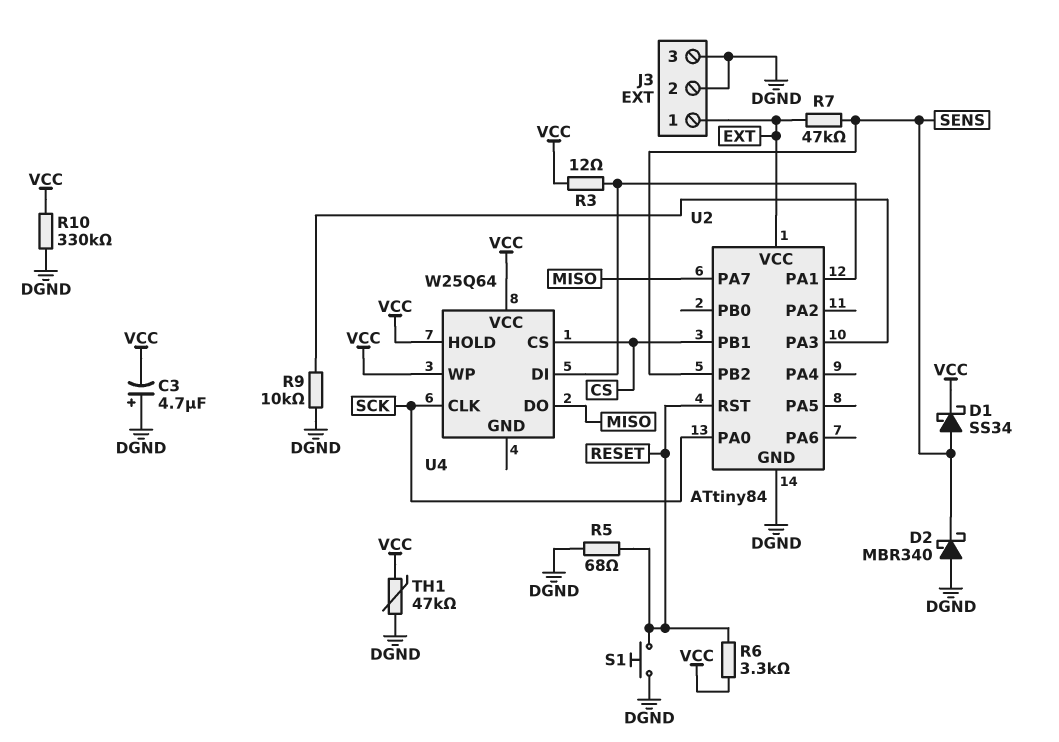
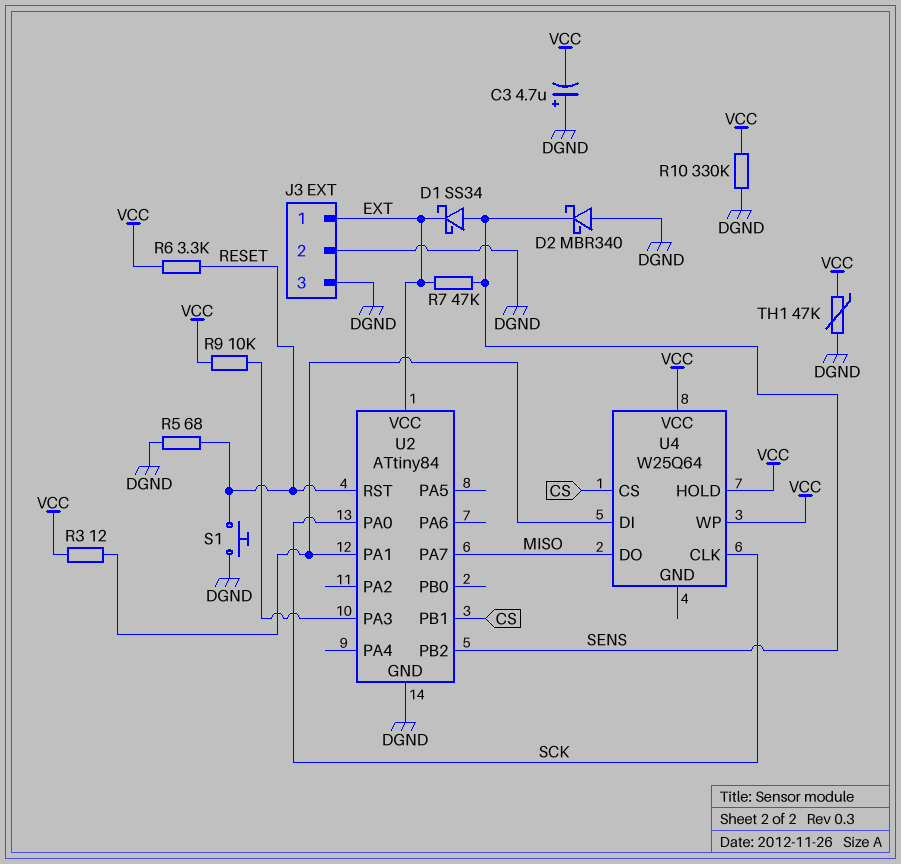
D1: schottky SS34 (A SENS, K VCC) -> schottky SS34 (A SENS, K EXT)
R9: 10k (DGND, U2/PA3) -> 10k (U2/PA3, VCC)

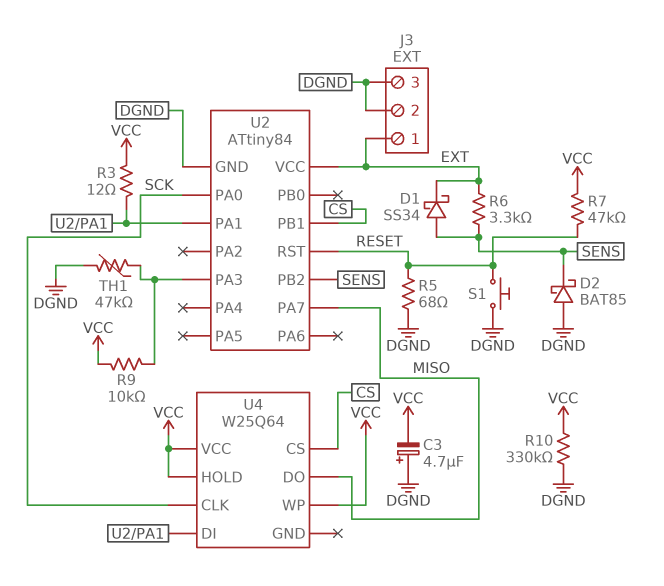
D2: schottky MBR340 (A DGND, K SENS) -> schottky BAT85 (A DGND, K SENS)
R6: 3.3k (RESET, VCC) -> 3.3k (EXT, SENS)
R7: 47k (EXT, SENS) -> 47k (RESET, VCC)
TH1: 47k (DGND, VCC) -> 47k (DGND, U2/PA3)

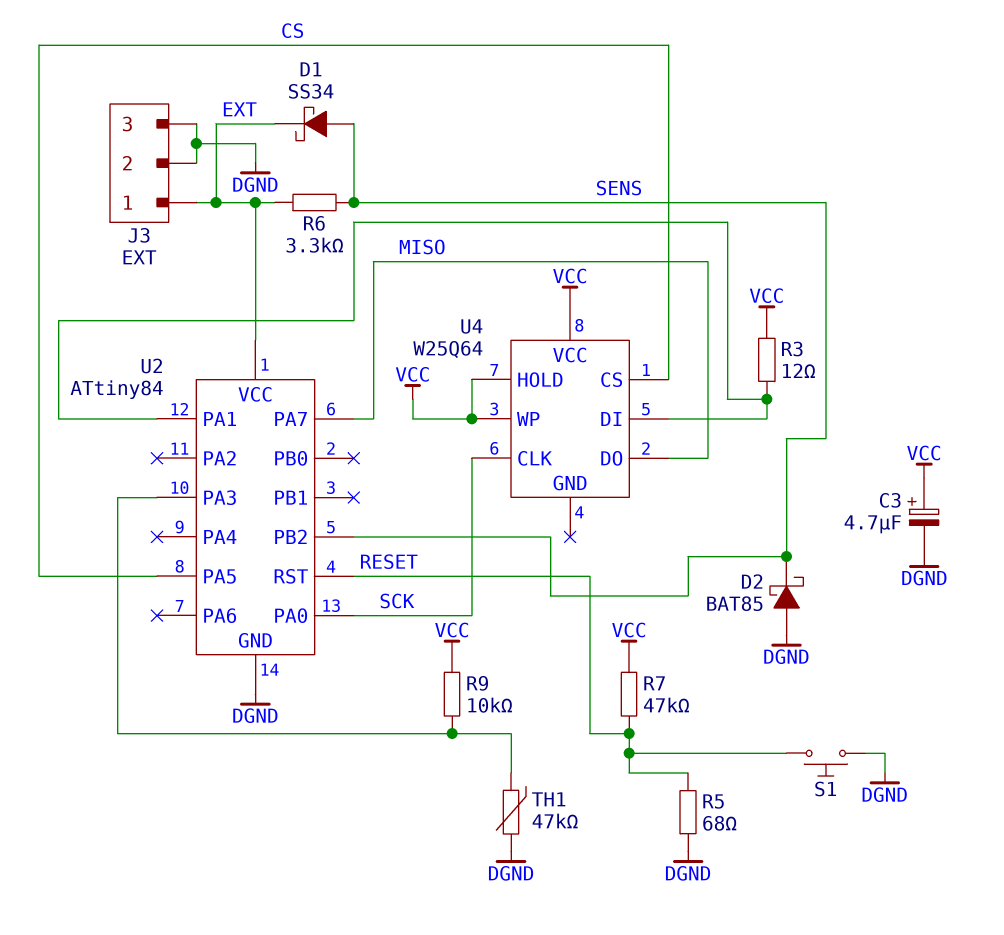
C3: 4.7uF (plus DGND, minus VCC) -> 4.7uF (plus VCC, minus DGND)
R10: 330k (DGND, VCC) -> none
U2 pin PA5: none -> CS
U2 pin PB1: CS -> none

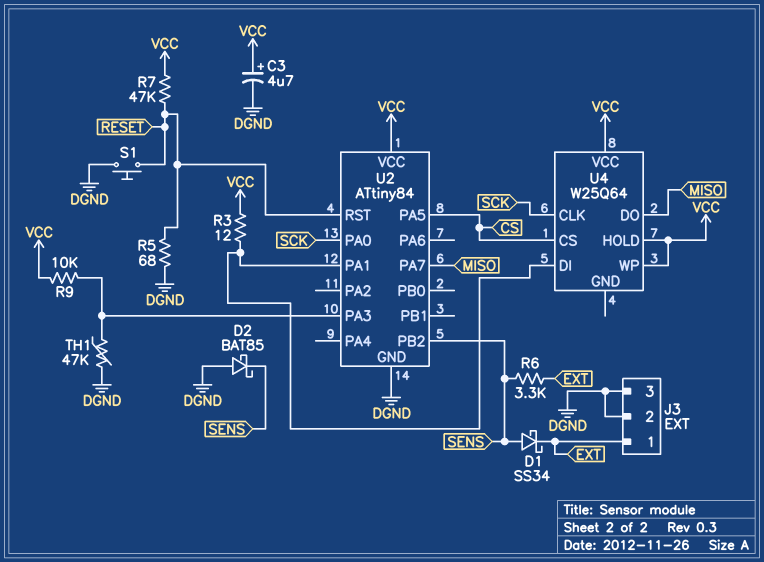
U2 pin VCC: EXT -> VCC

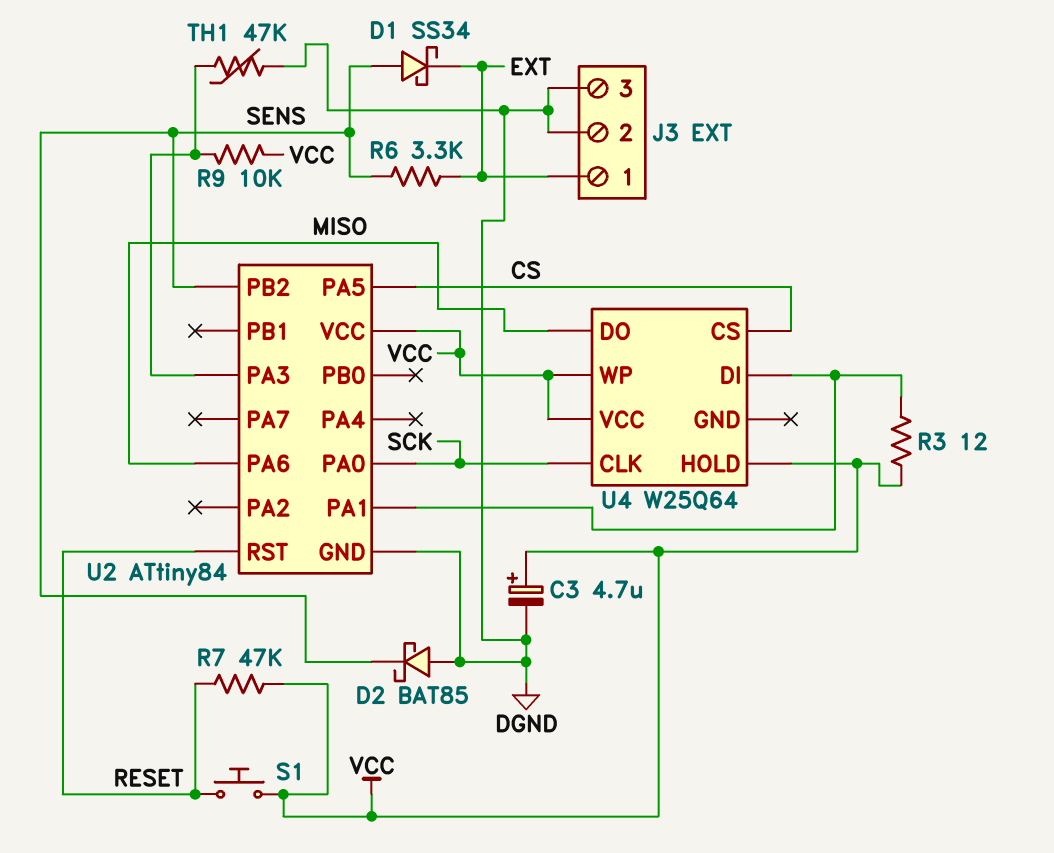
R5: 68 (DGND, RESET) -> none
S1: button (DGND, RESET) -> button (RESET, VCC)
U2 pin PA6: none -> MISO
U2 pin PA7: MISO -> none

